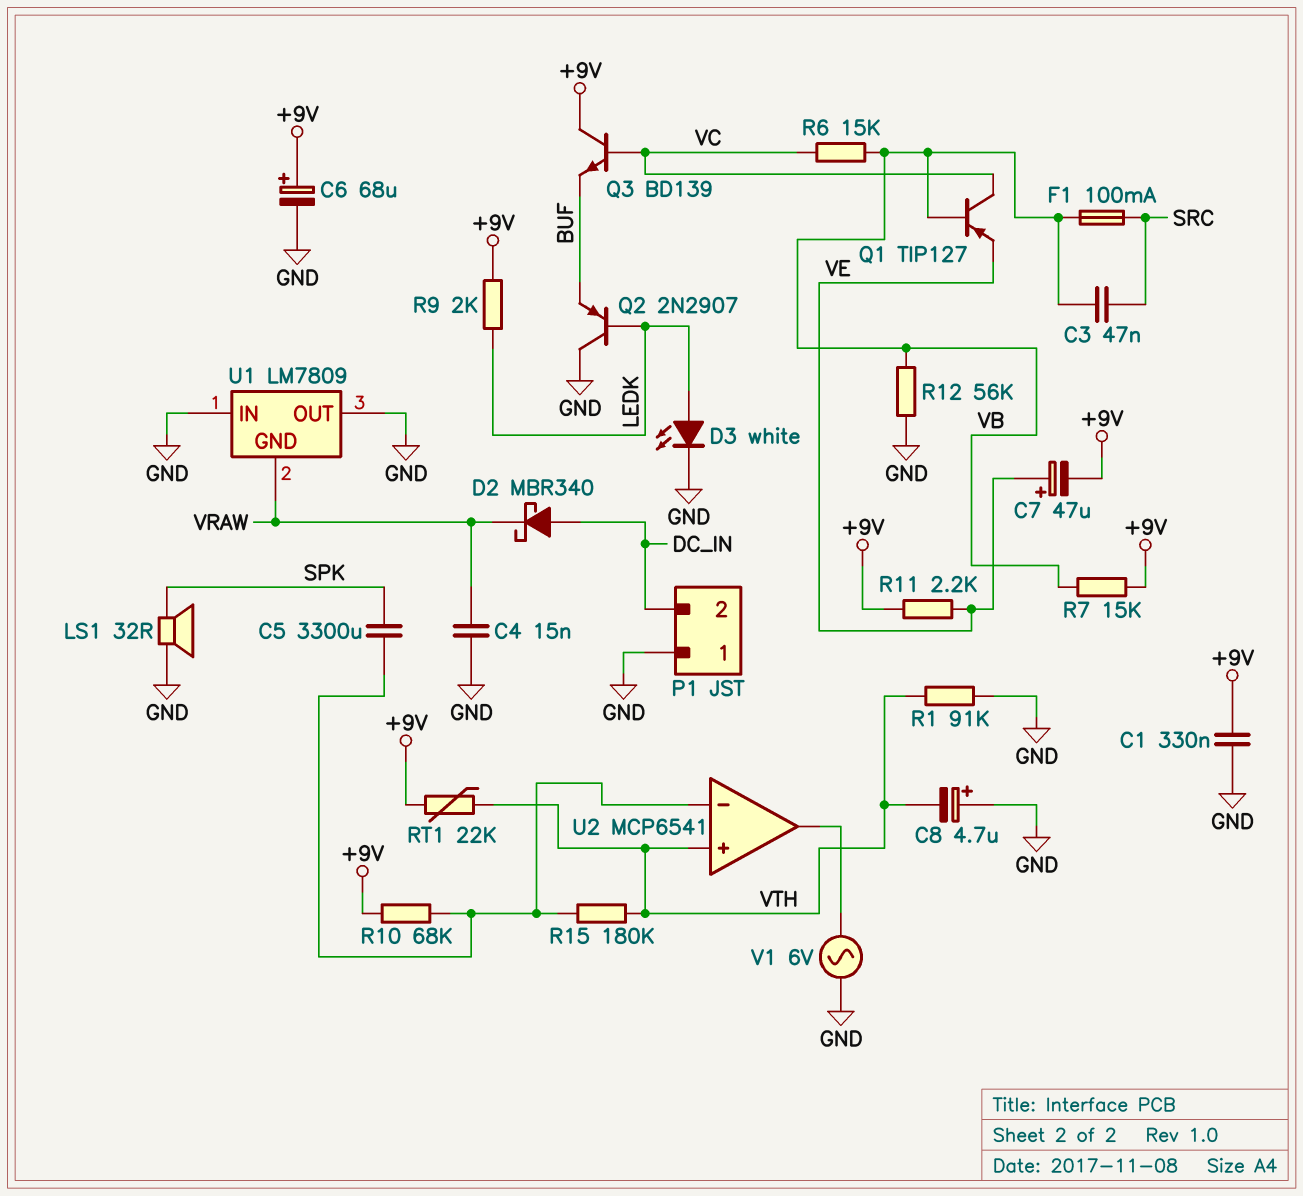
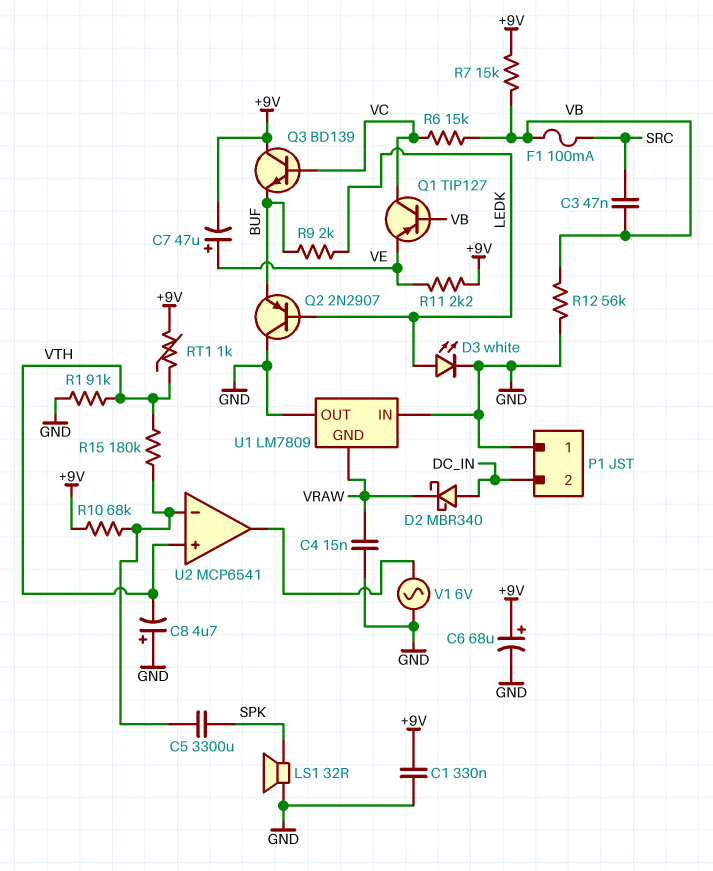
R9: 2k (+9V, LEDK) -> 2k (BUF, LEDK)
RT1: 22k (+9V, VTH) -> 1k (+9V, VTH)

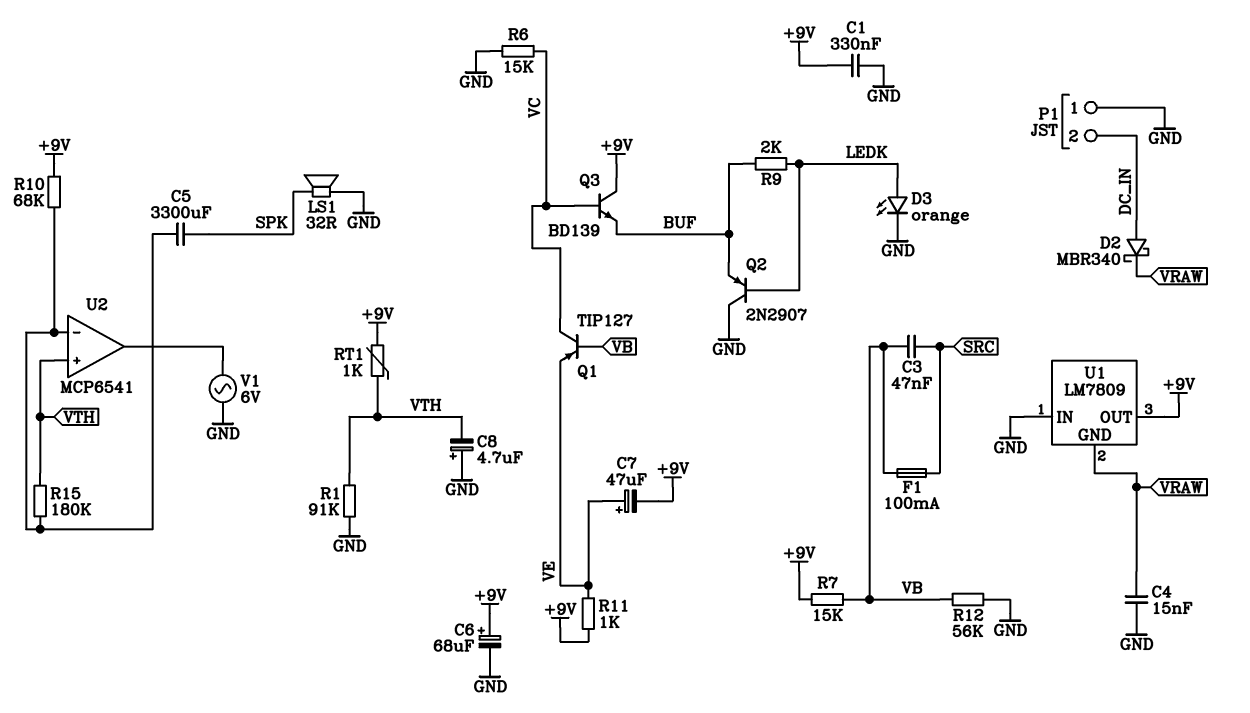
D3: LED white (A LEDK, K GND) -> LED orange (A LEDK, K GND)
R6: 15k (VB, VC) -> 15k (GND, VC)
R11: 2.2k (+9V, VE) -> 1k (+9V, VE)
U1 pin OUT: GND -> +9V

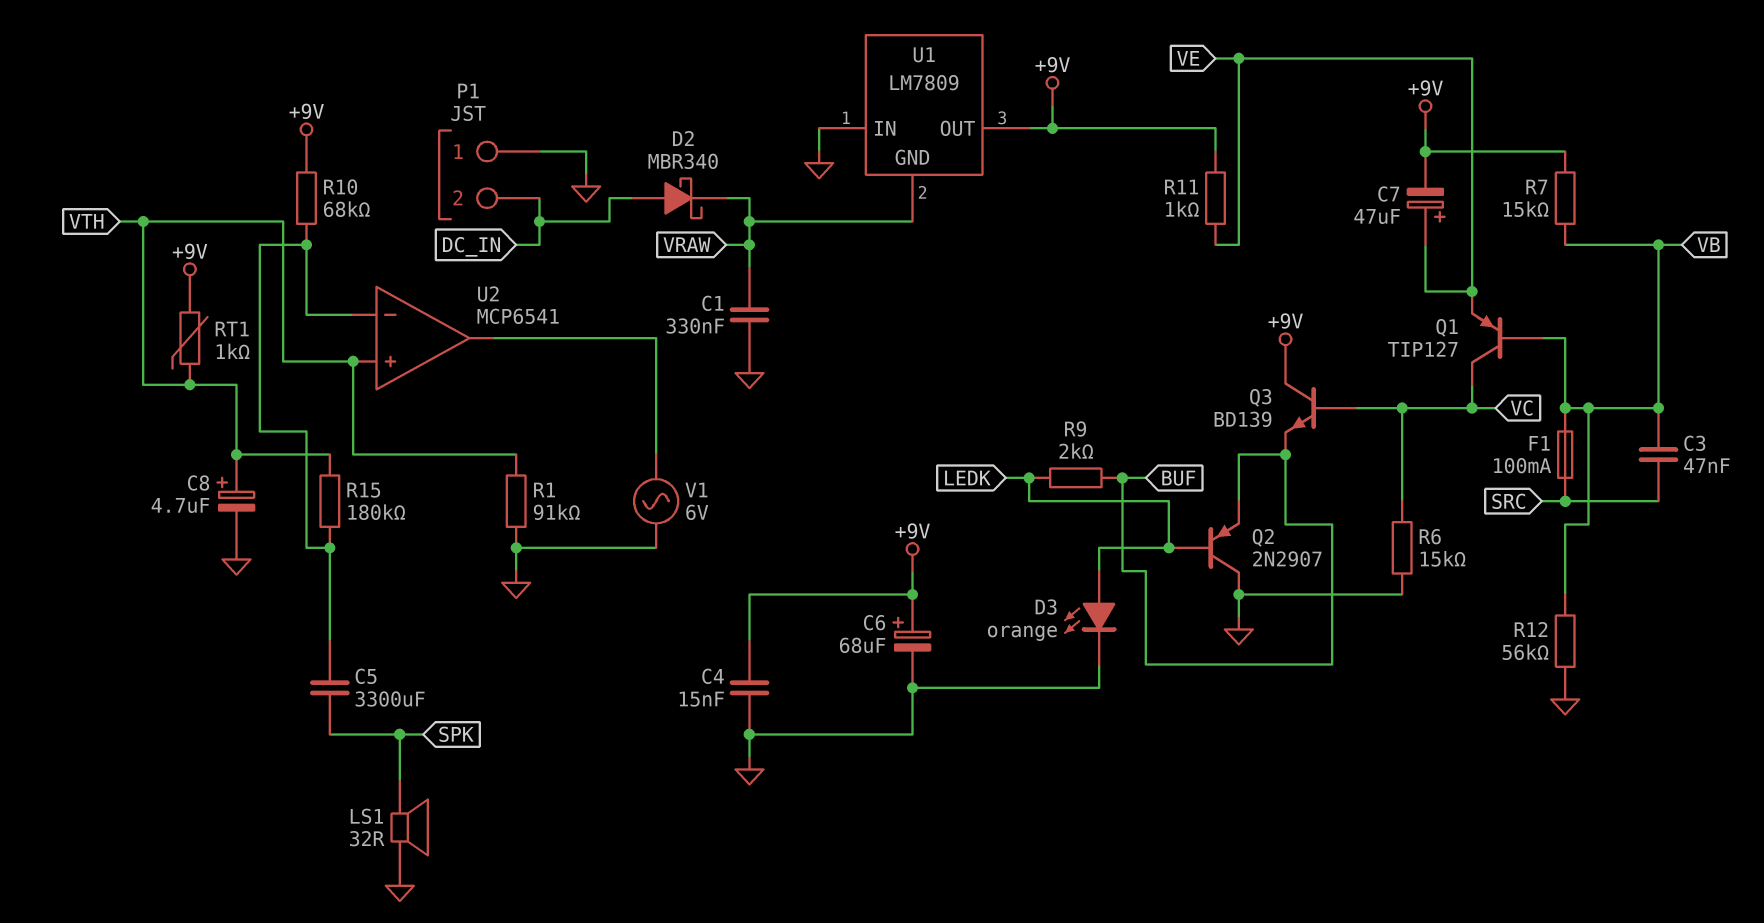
C1: 330nF (+9V, GND) -> 330nF (GND, VRAW)
C4: 15nF (GND, VRAW) -> 15nF (+9V, GND)
C8: 4.7uF (plus GND, minus VTH) -> 4.7uF (plus VTH, minus GND)

